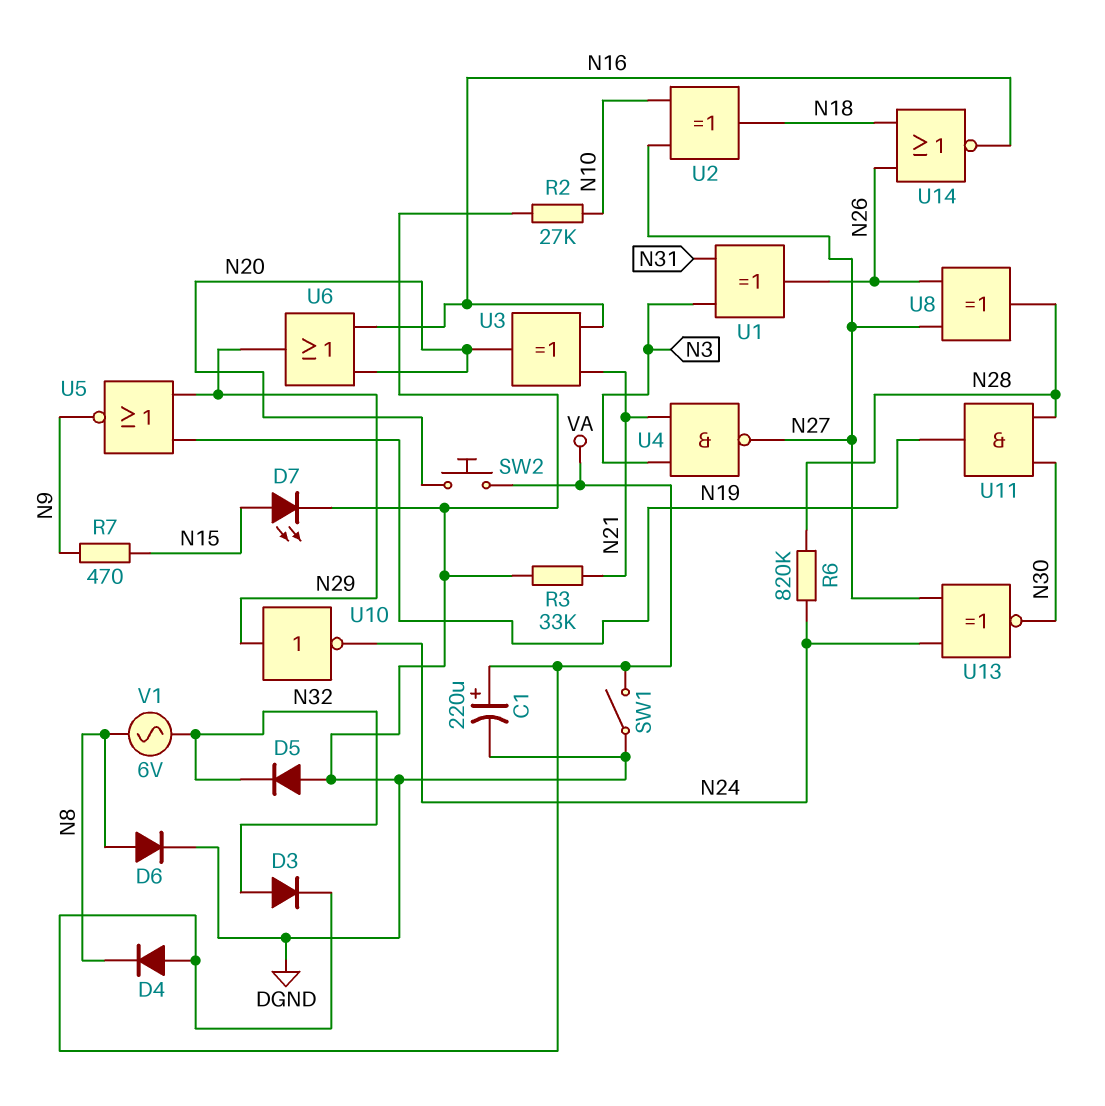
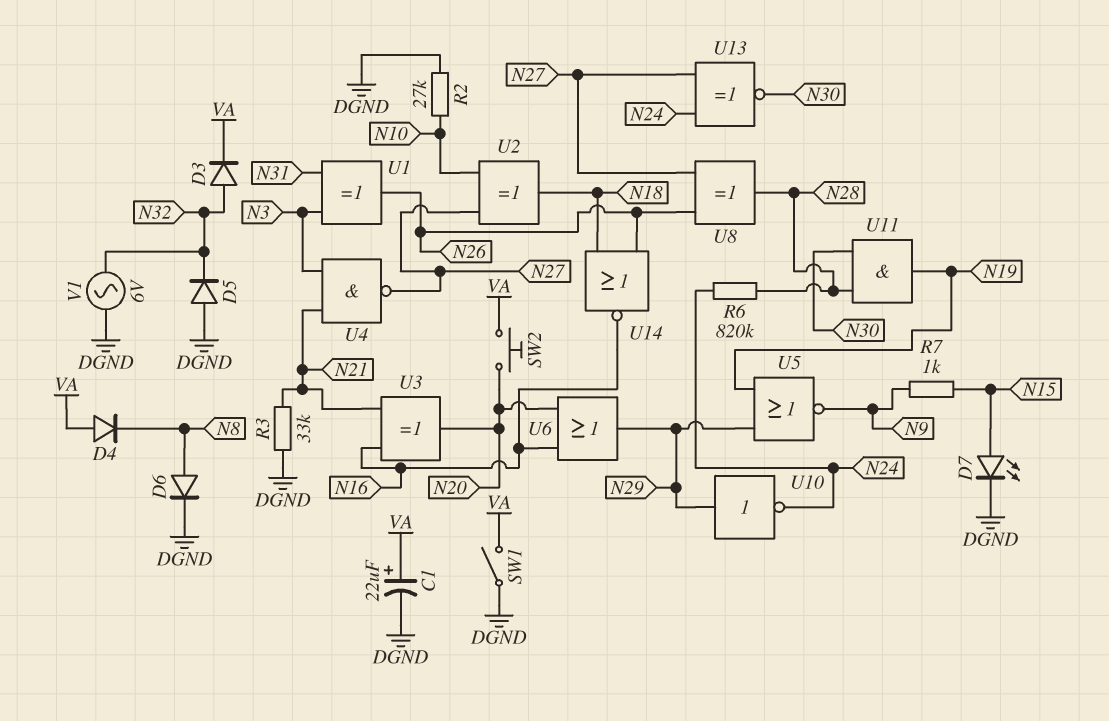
C1: 220uF (plus VA, minus DGND) -> 22uF (plus VA, minus DGND)
R7: 470 (N9, N15) -> 1k (N9, N15)
V1: AC 6V (N8, N32) -> AC 6V (DGND, N32)

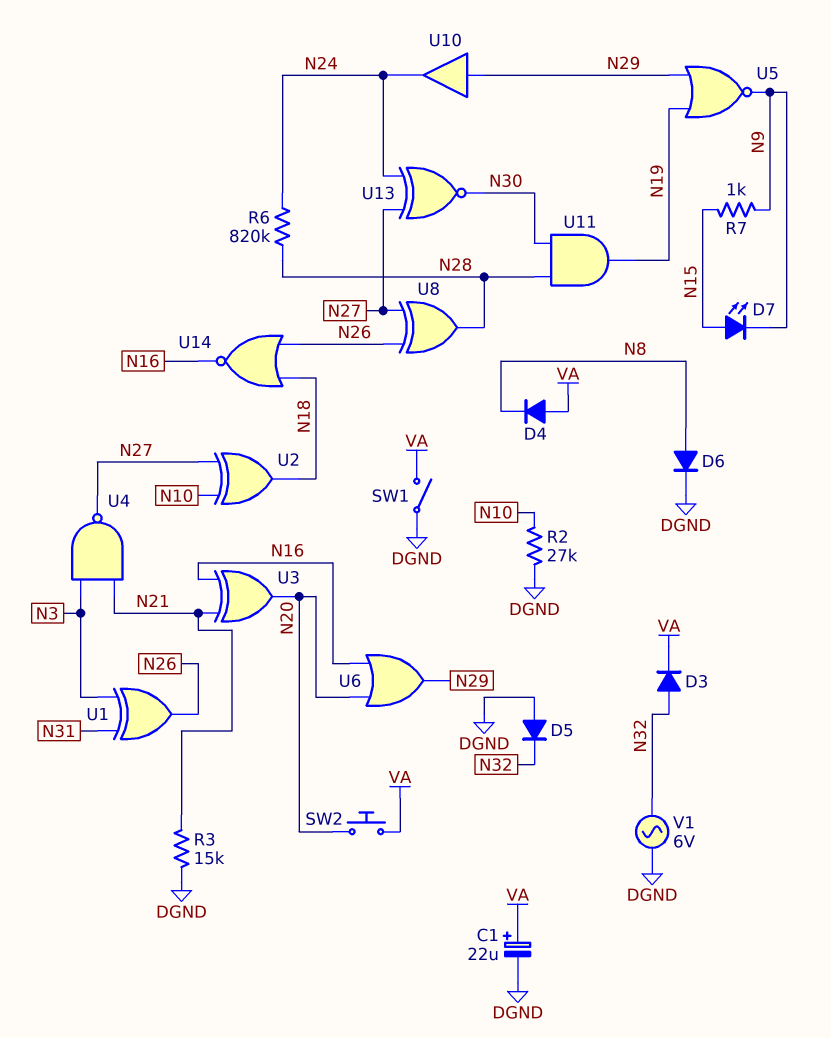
D7: LED (A N15, K DGND) -> LED (A N15, K N9)
R3: 33k (DGND, N21) -> 15k (DGND, N21)
U10: NOT (in N29, out N24) -> buffer (in N29, out N24)

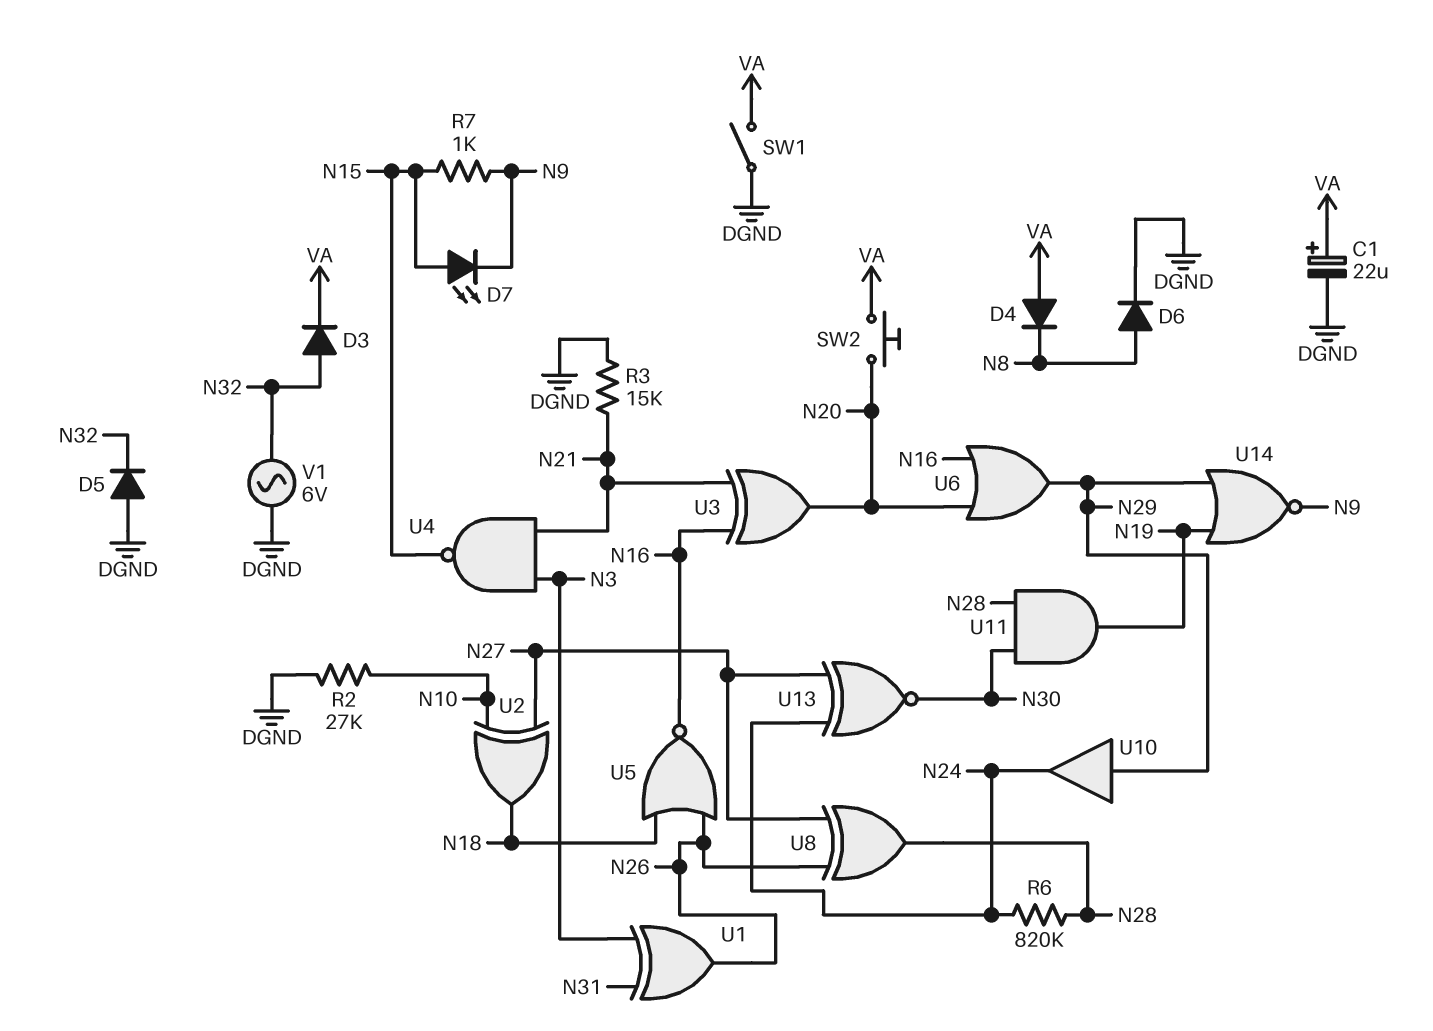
U4: NAND (in N3, in N21, out N27) -> NAND (in N3, in N21, out N15)
U5: NOR (in N19, in N29, out N9) -> NOR (in N18, in N26, out N16)
U14: NOR (in N18, in N26, out N16) -> NOR (in N19, in N29, out N9)

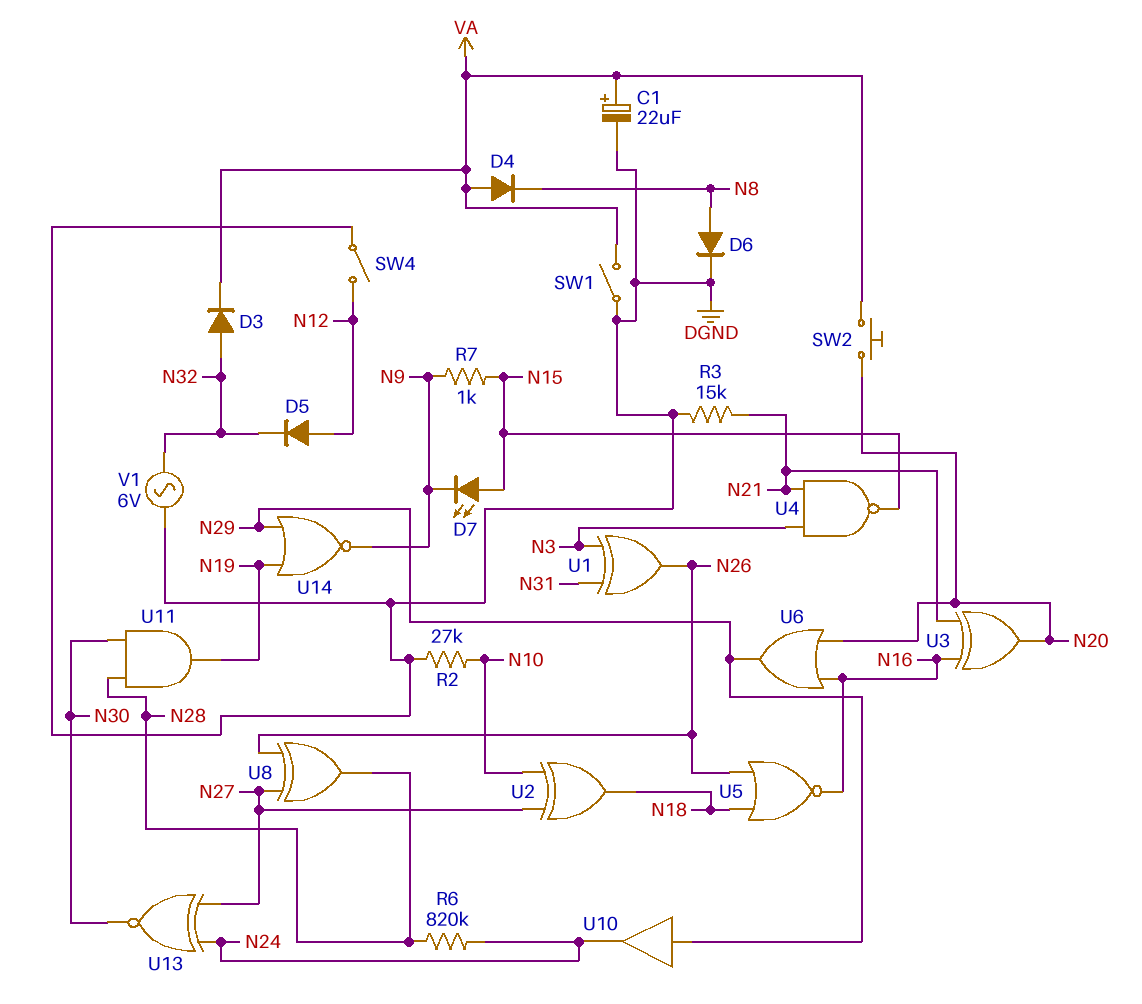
D5: diode (A DGND, K N32) -> diode (A N12, K N32)
SW4: none -> switch (DGND, N12)

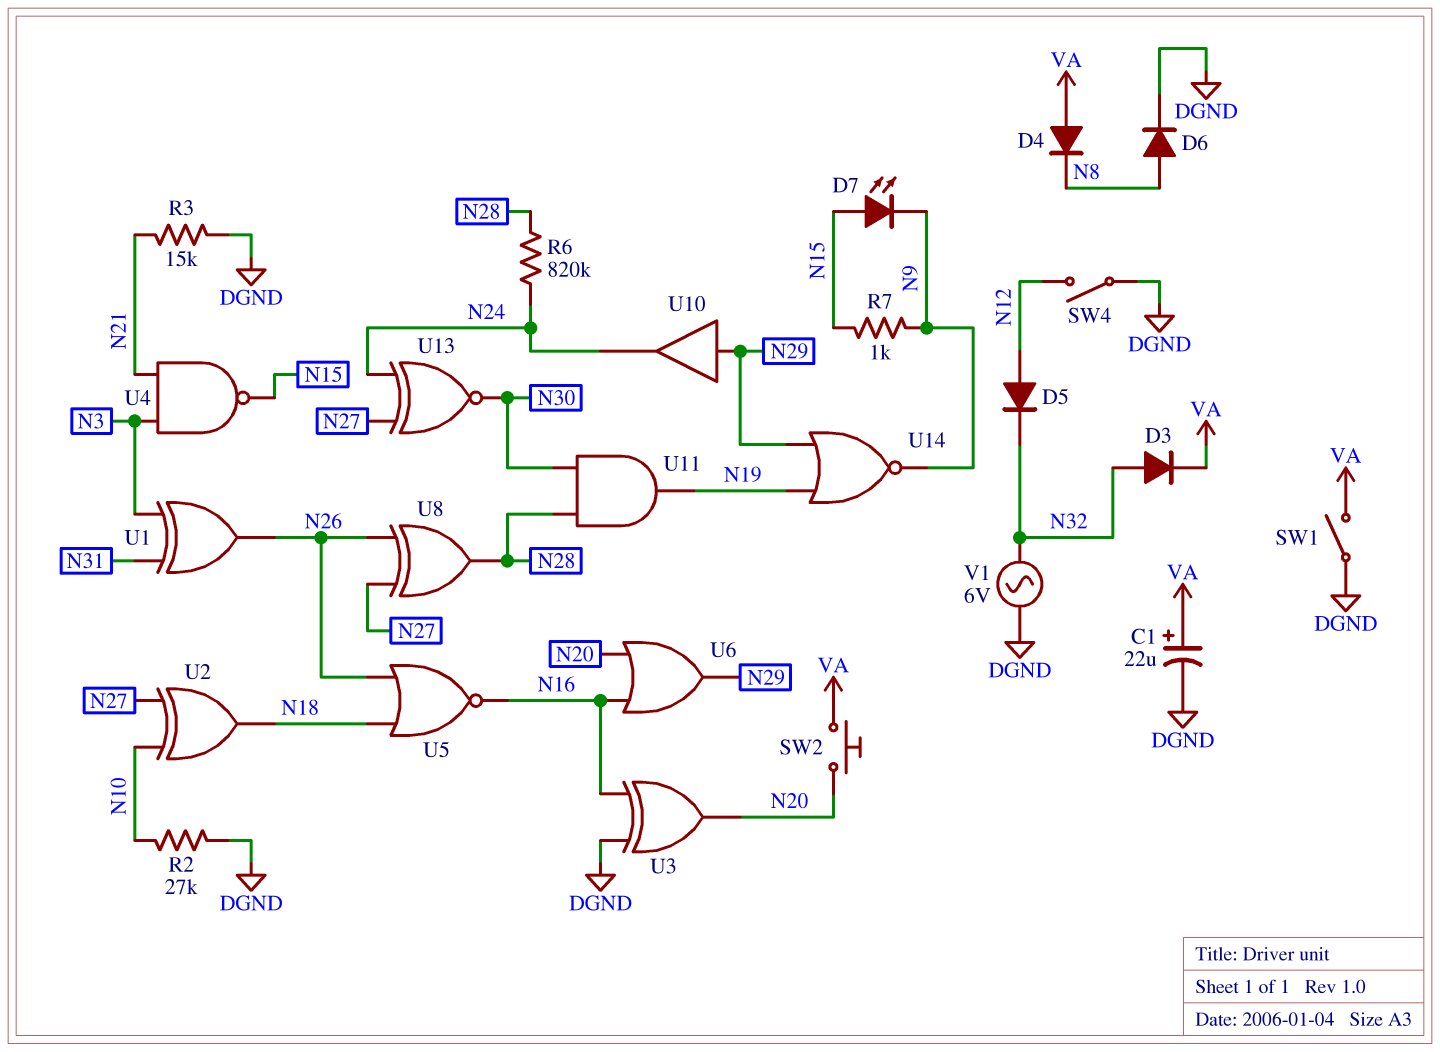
U3: XOR (in N16, in N21, out N20) -> XOR (in DGND, in N16, out N20)

